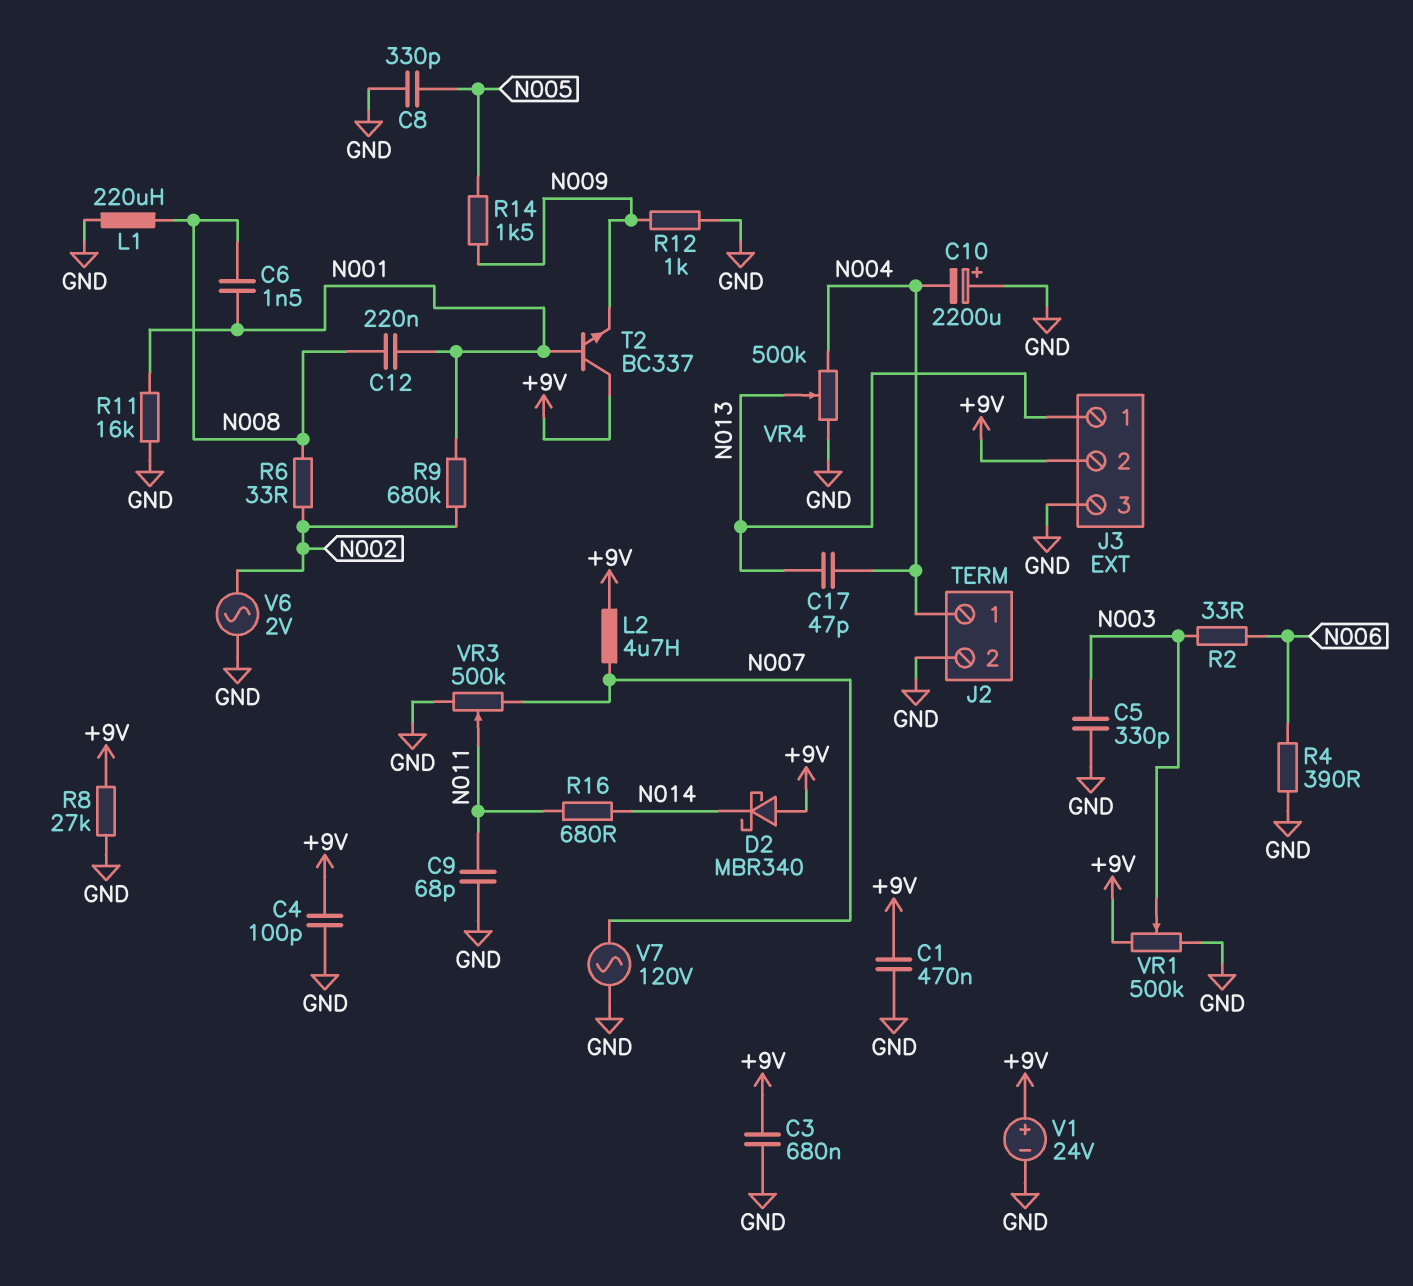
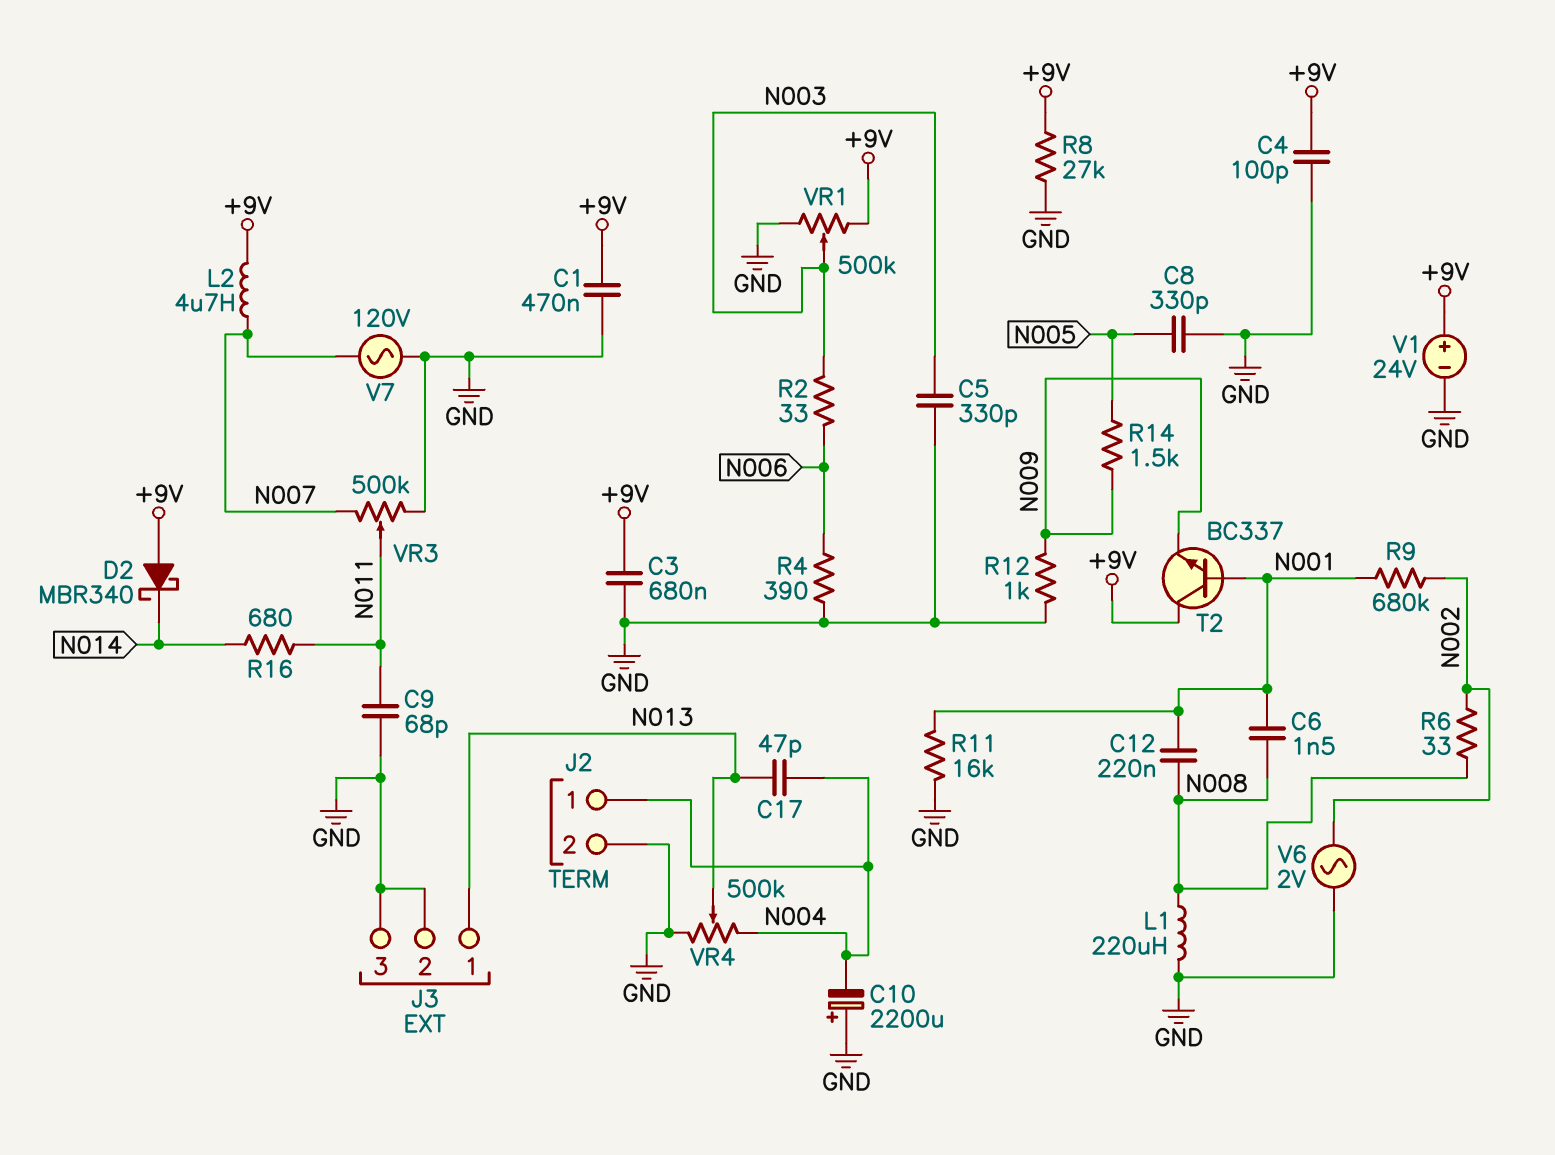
J3 pin 2: +9V -> GND

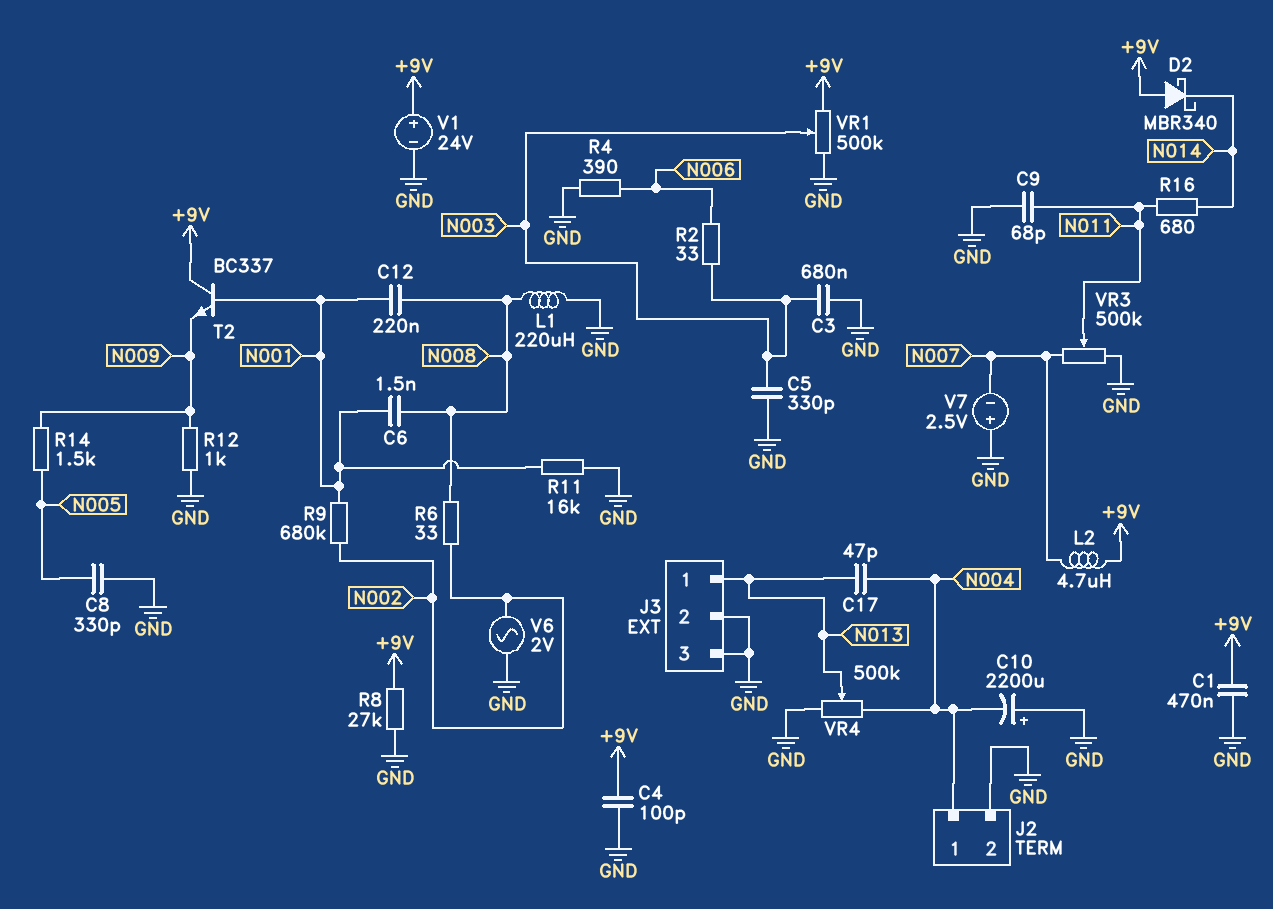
C3: 680nF (+9V, GND) -> 680nF (GND, N003)
V7: AC 120V (GND, N007) -> 2.5V (plus GND, minus N007)

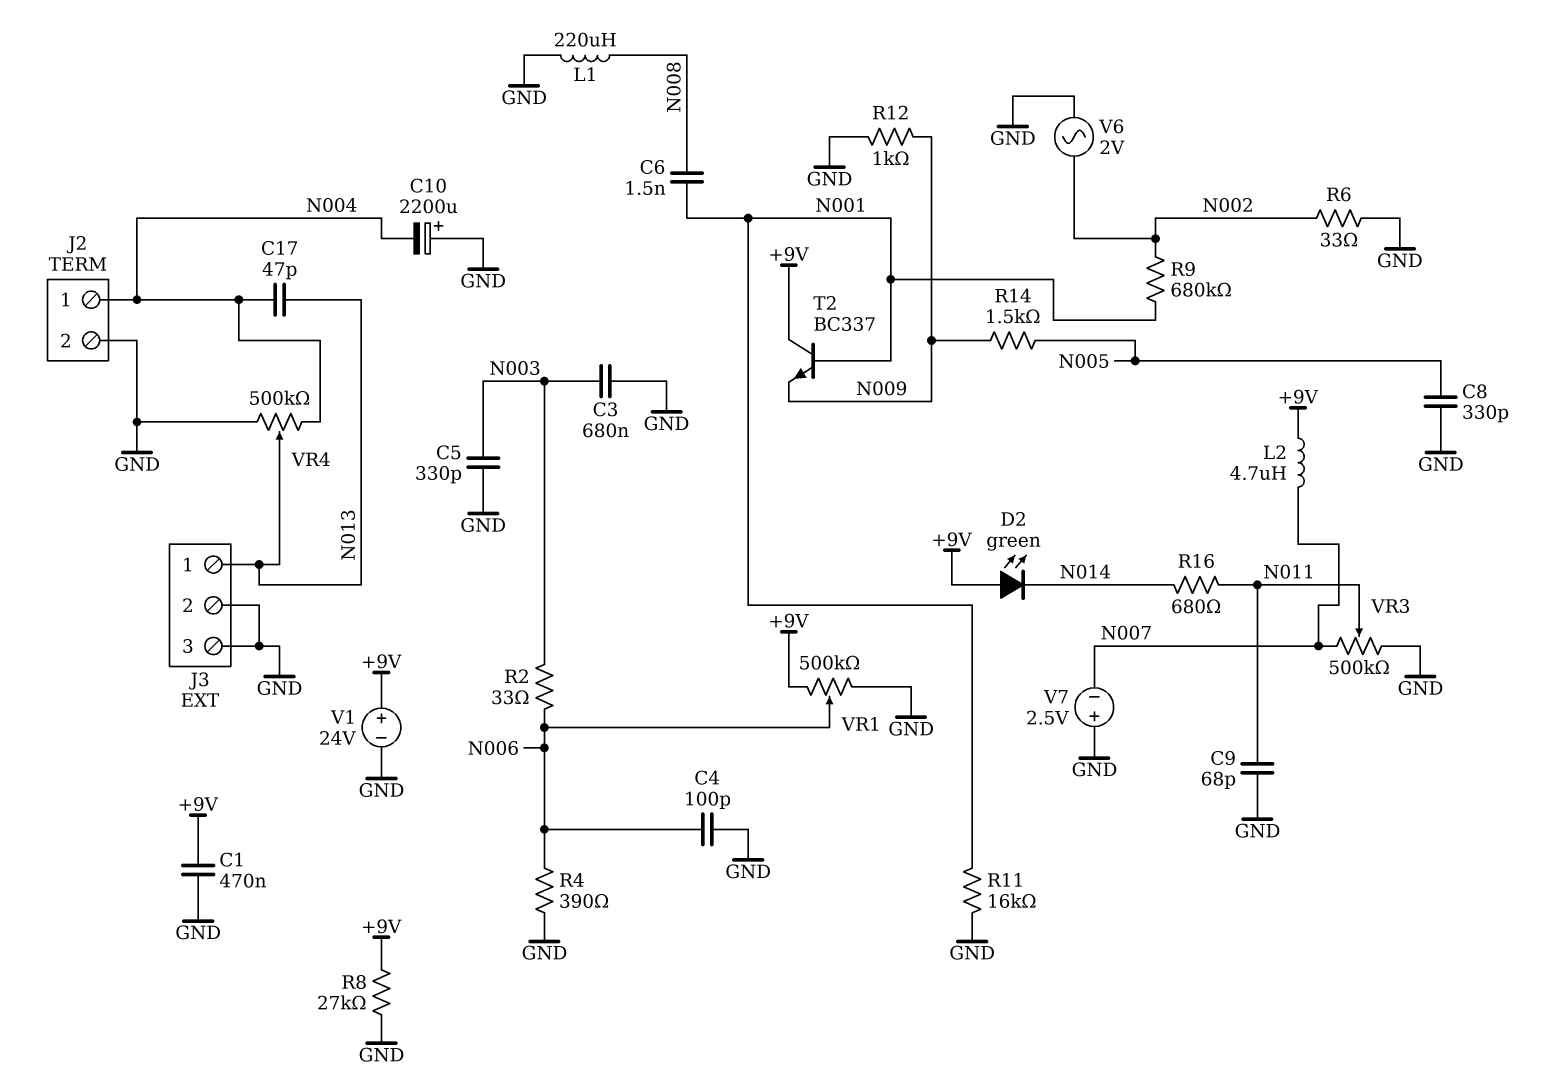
C4: 100pF (+9V, GND) -> 100pF (GND, N006)
C12: 220nF (N001, N008) -> none
D2: schottky MBR340 (A +9V, K N014) -> LED green (A +9V, K N014)
R6: 33 (N002, N008) -> 33 (GND, N002)
VR1: 500k (+9V, GND, wiper N003) -> 500k (+9V, GND, wiper N006)

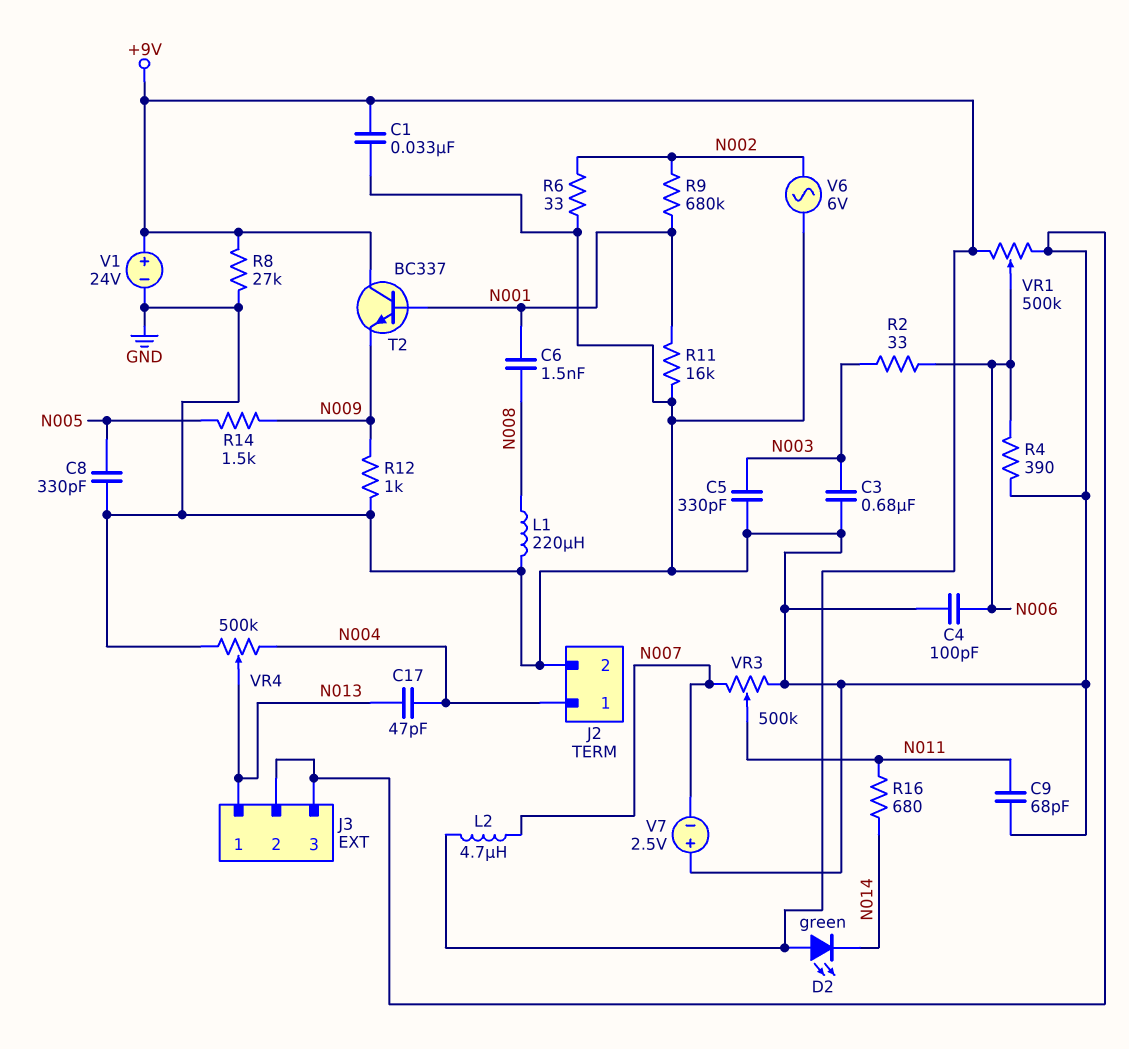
C1: 470nF (+9V, GND) -> 33nF (+9V, GND)
C10: 2200uF (plus GND, minus N004) -> none
V6: AC 2V (GND, N002) -> AC 6V (GND, N002)

